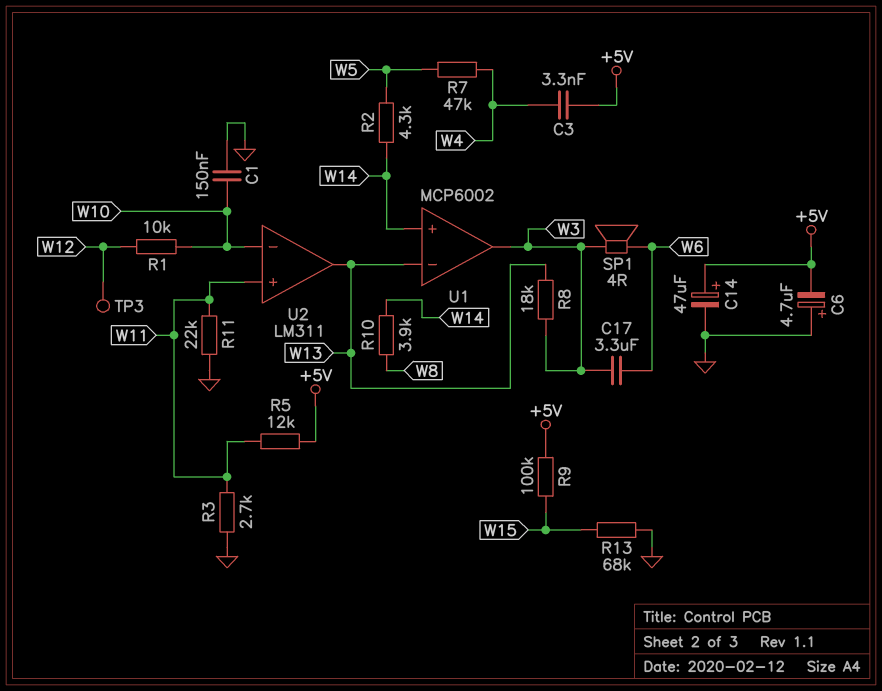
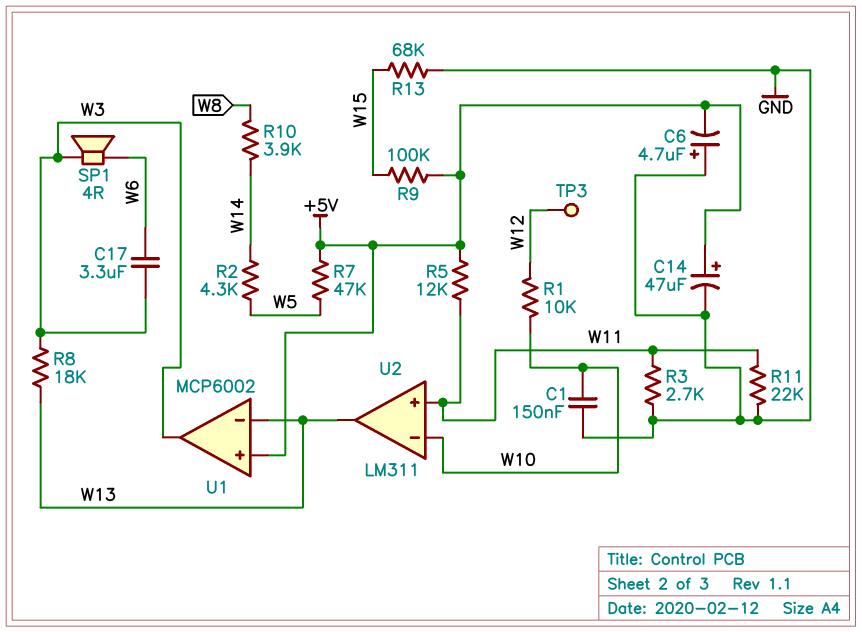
C3: 3.3nF (+5V, W4) -> none
R7: 47k (W4, W5) -> 47k (+5V, W5)
U1 pin in+: W14 -> +5V

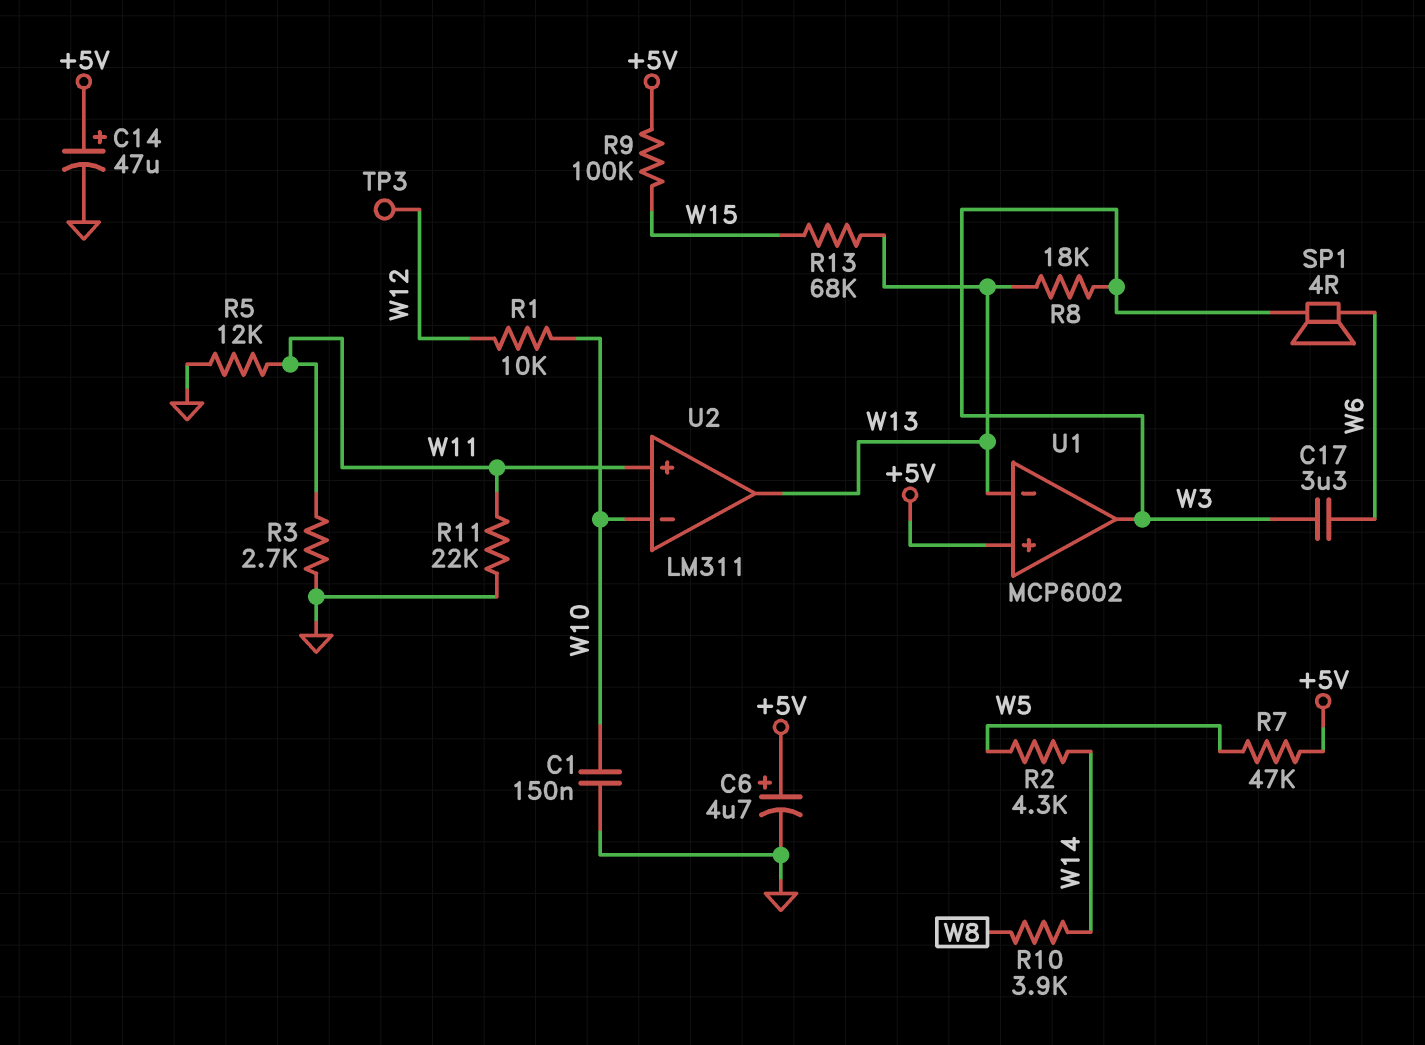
C6: 4.7uF (plus GND, minus +5V) -> 4.7uF (plus +5V, minus GND)
R5: 12k (+5V, W11) -> 12k (GND, W11)
R13: 68k (GND, W15) -> 68k (W13, W15)

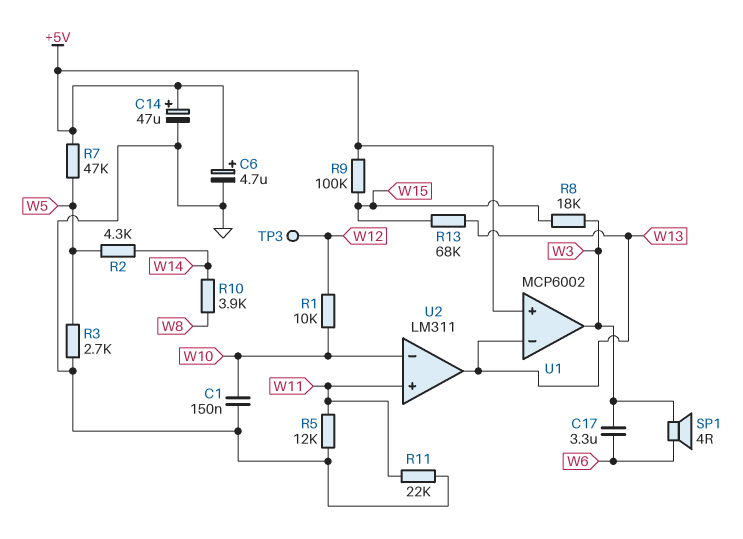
R3: 2.7k (GND, W11) -> 2.7k (GND, W5)
R8: 18k (W3, W13) -> 18k (W3, W15)

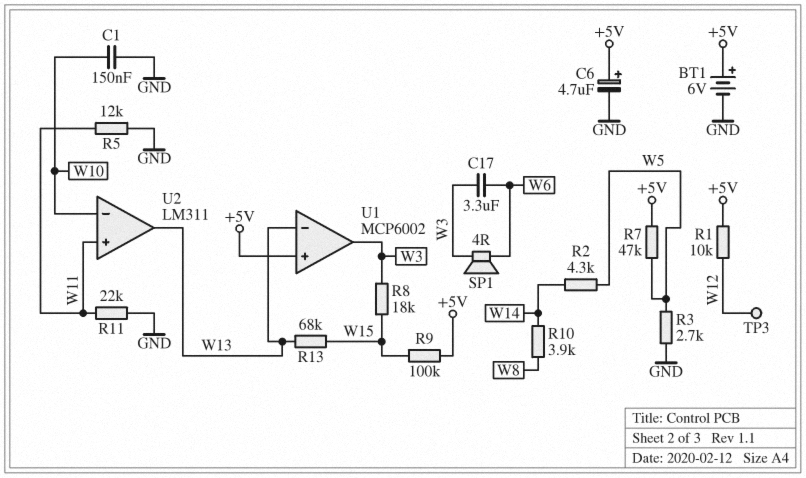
BT1: none -> 6V (plus +5V, minus GND)
C14: 47uF (plus +5V, minus GND) -> none
R1: 10k (W10, W12) -> 10k (+5V, W12)

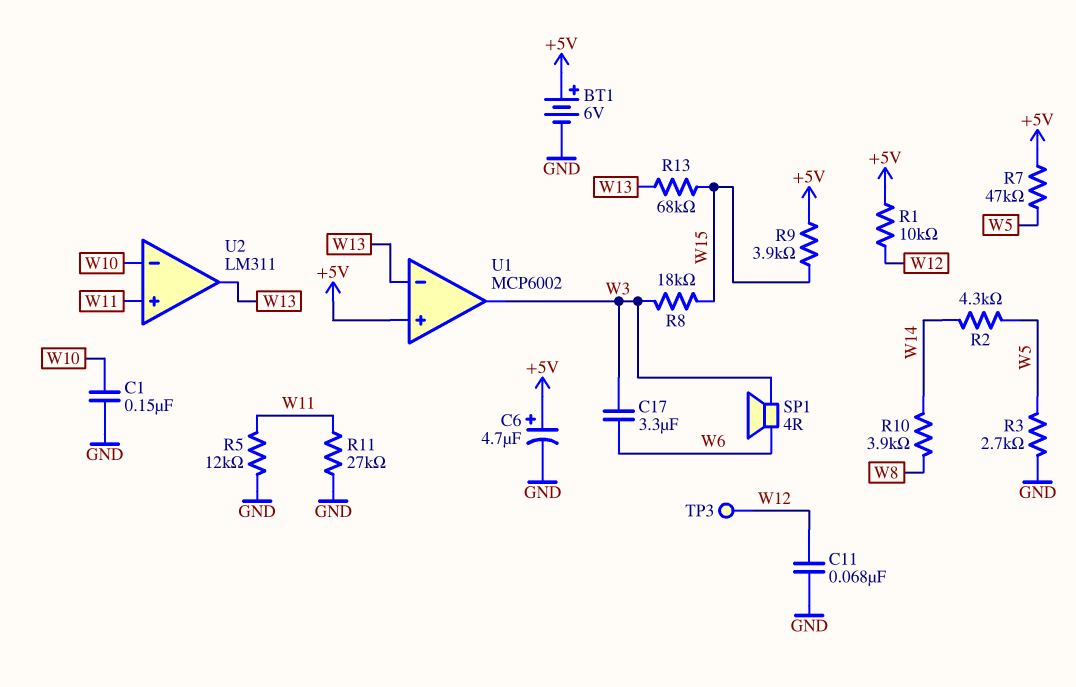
C11: none -> 68nF (GND, W12)
R9: 100k (+5V, W15) -> 3.9k (+5V, W15)
R11: 22k (GND, W11) -> 27k (GND, W11)

